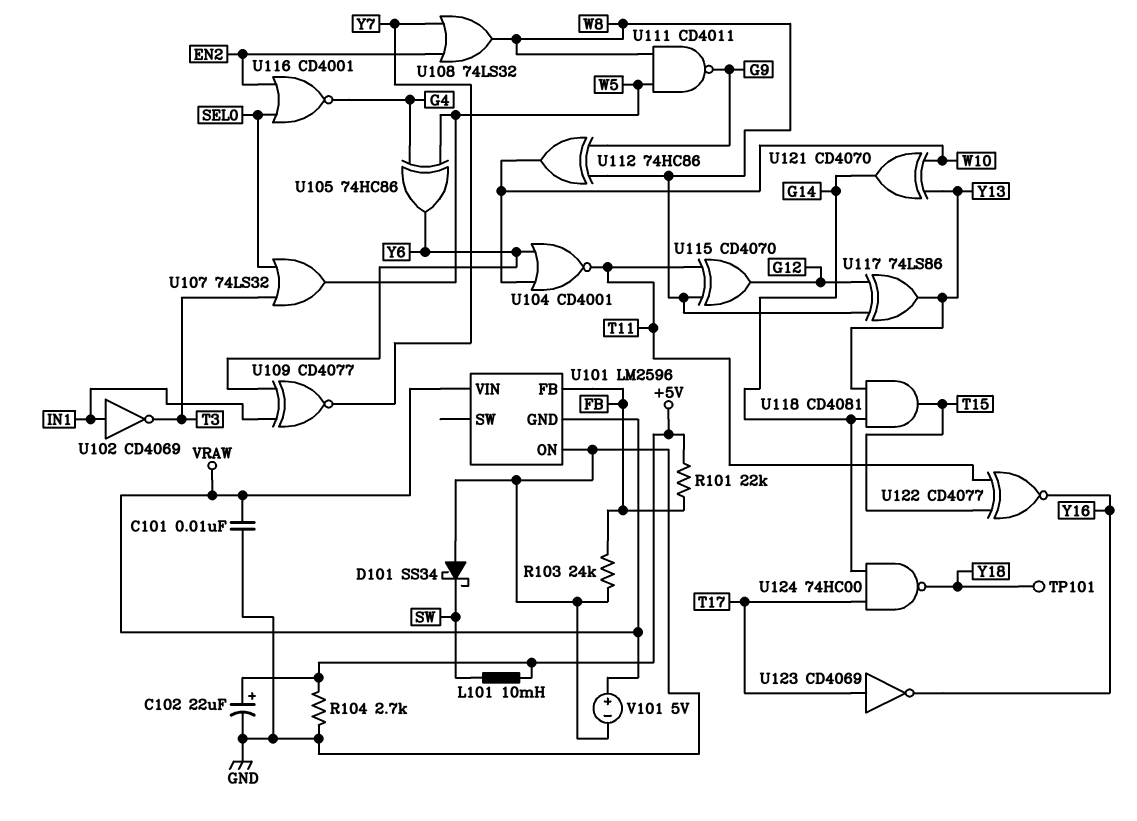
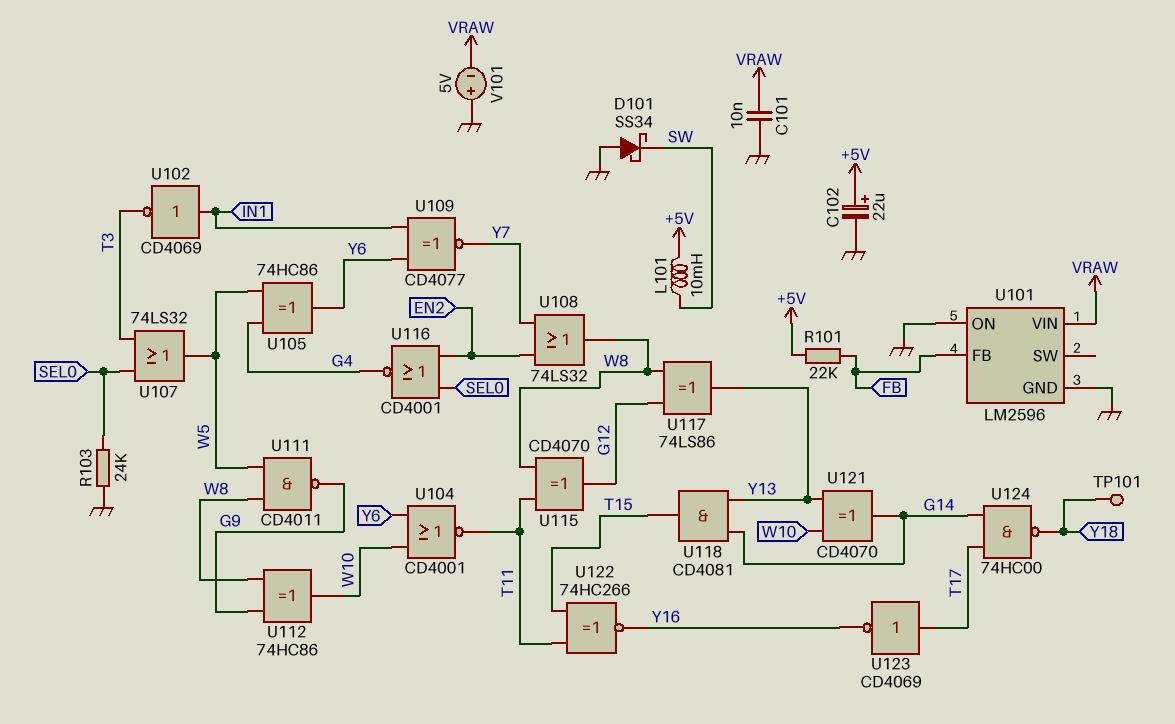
R103: 24k (FB, GND) -> 24k (GND, SEL0)
R104: 2.7k (+5V, GND) -> none
U101 pin GND: VRAW -> GND
U122: XNOR CD4077 (in T11, in T15, out Y16) -> XNOR 74HC266 (in T11, in T15, out Y16)
V101: 5V (plus VRAW, minus GND) -> 5V (plus GND, minus VRAW)

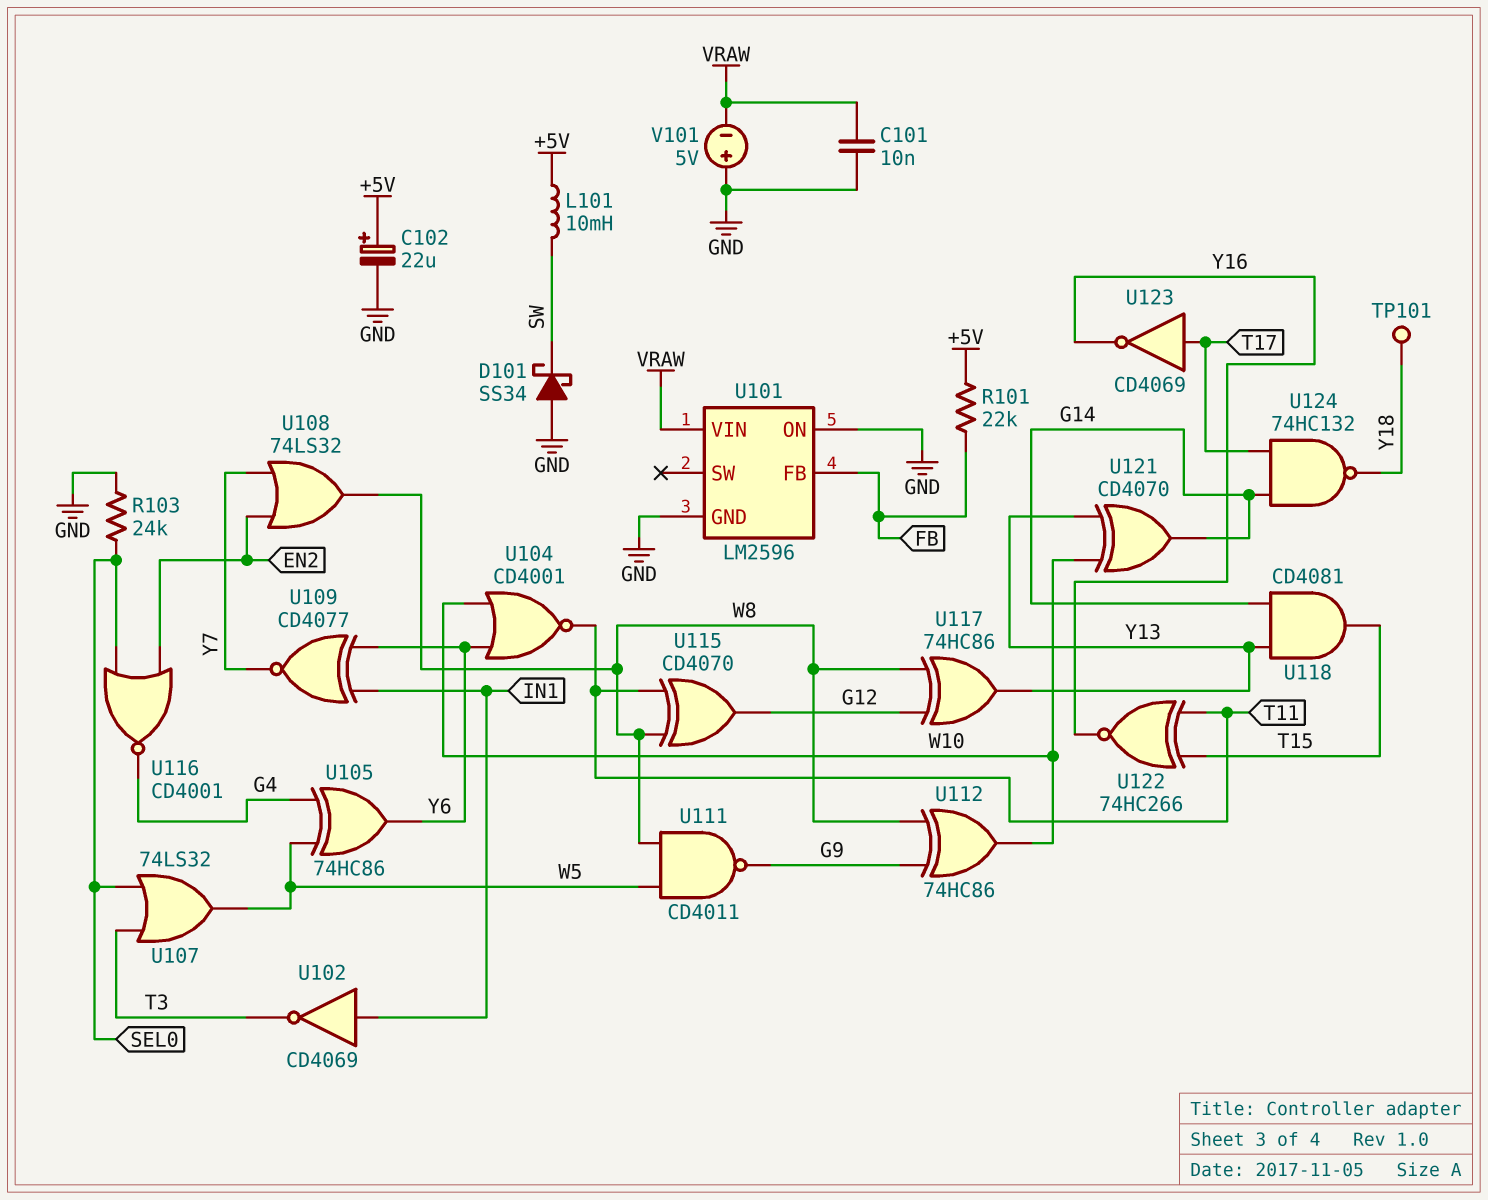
U117: XOR 74LS86 (in G12, in W8, out Y13) -> XOR 74HC86 (in G12, in W8, out Y13)
U124: NAND 74HC00 (in G14, in T17, out Y18) -> NAND 74HC132 (in G14, in T17, out Y18)

